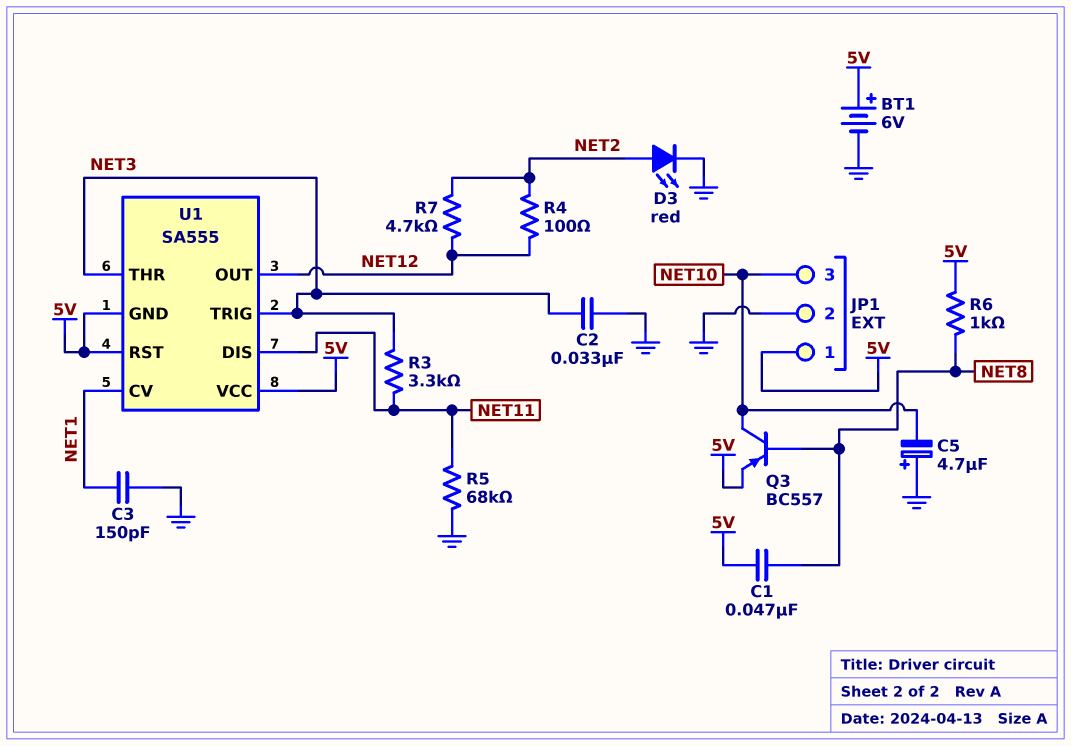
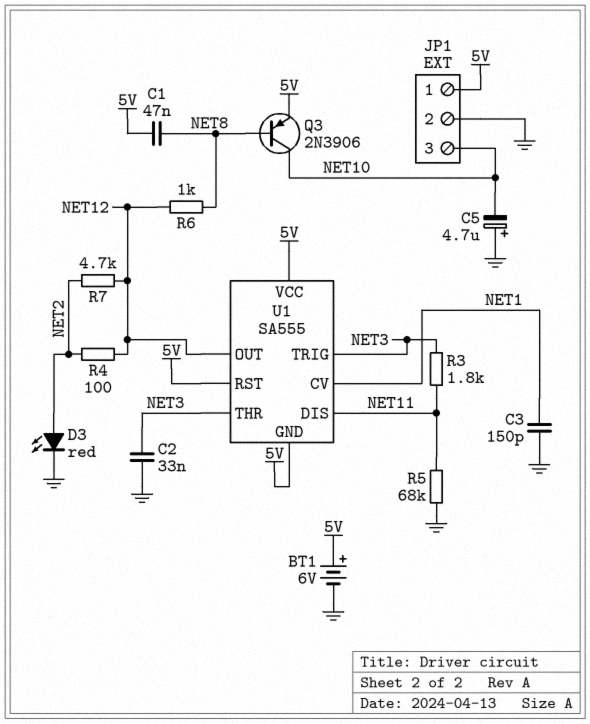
Q3: PNP BC557 (B NET8, C NET10, E 5V) -> PNP 2N3906 (B NET8, C NET10, E 5V)
R3: 3.3k (NET3, NET11) -> 1.8k (NET3, NET11)
R6: 1k (5V, NET8) -> 1k (NET8, NET12)

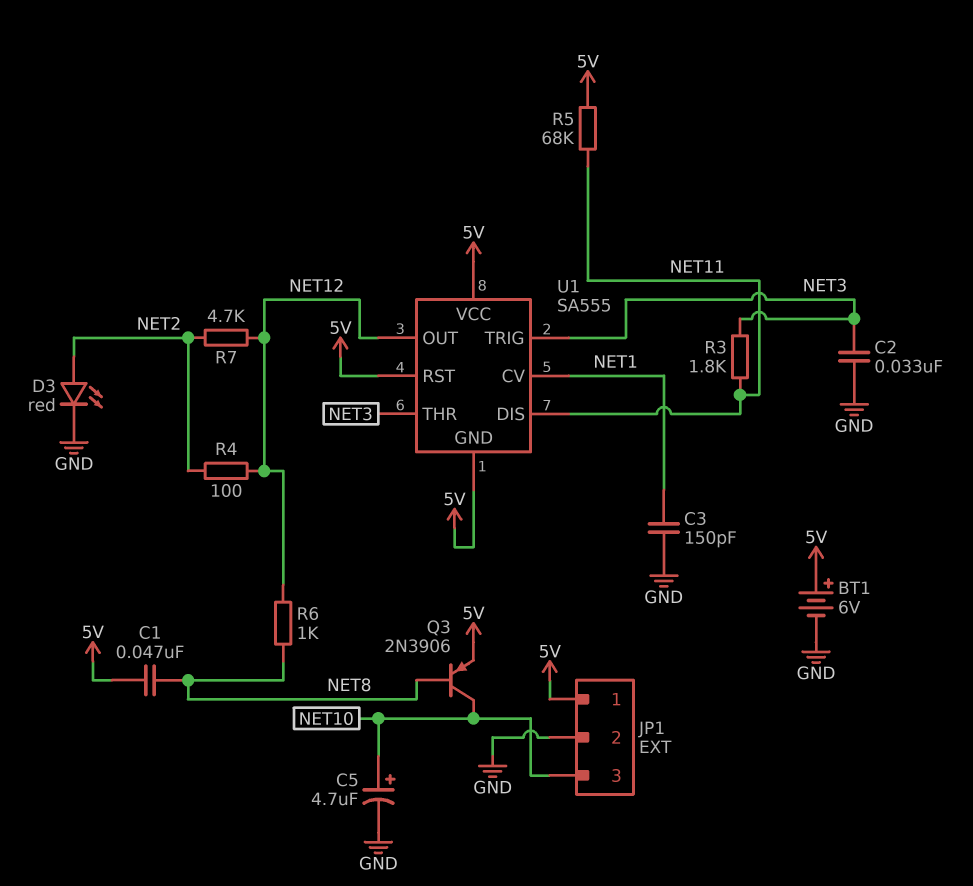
C5: 4.7uF (plus GND, minus NET10) -> 4.7uF (plus NET10, minus GND)
R5: 68k (GND, NET11) -> 68k (5V, NET11)

